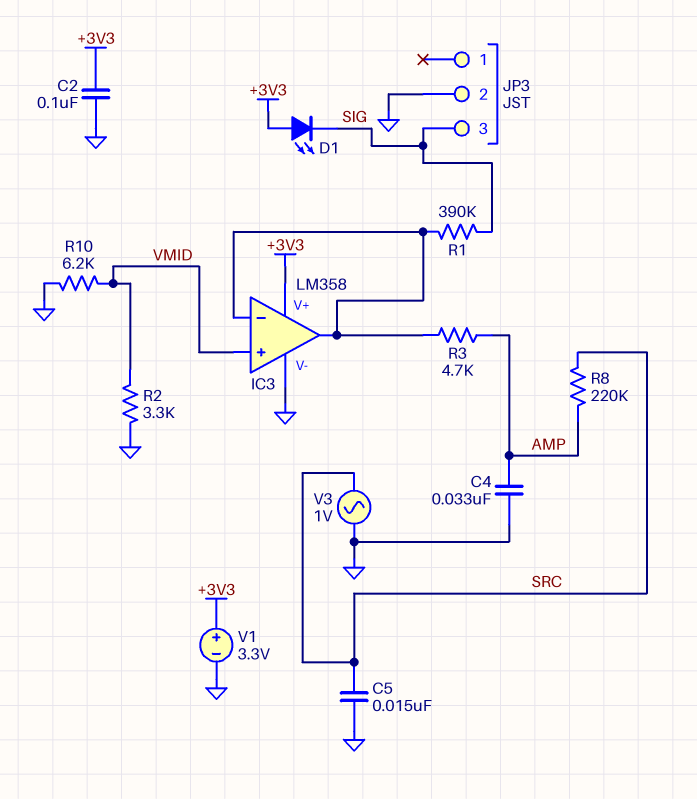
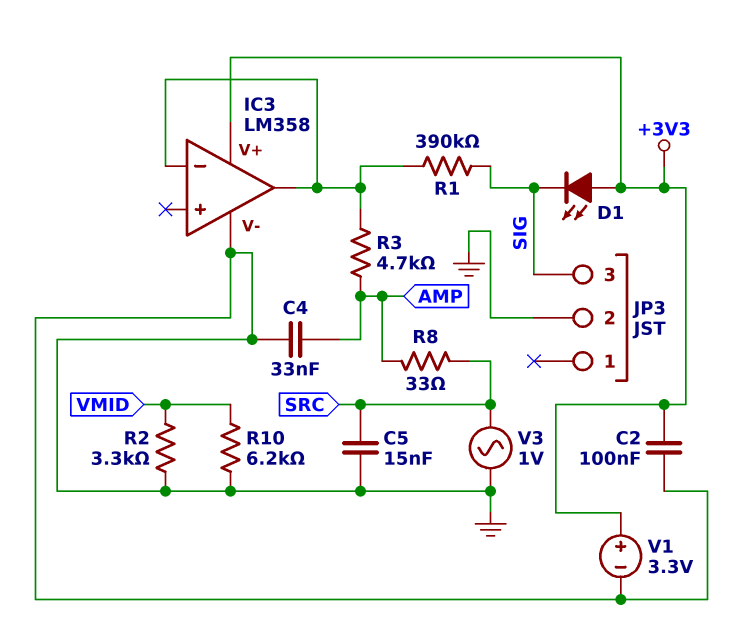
IC3 pin in+: VMID -> none
R8: 220k (AMP, SRC) -> 33 (AMP, SRC)

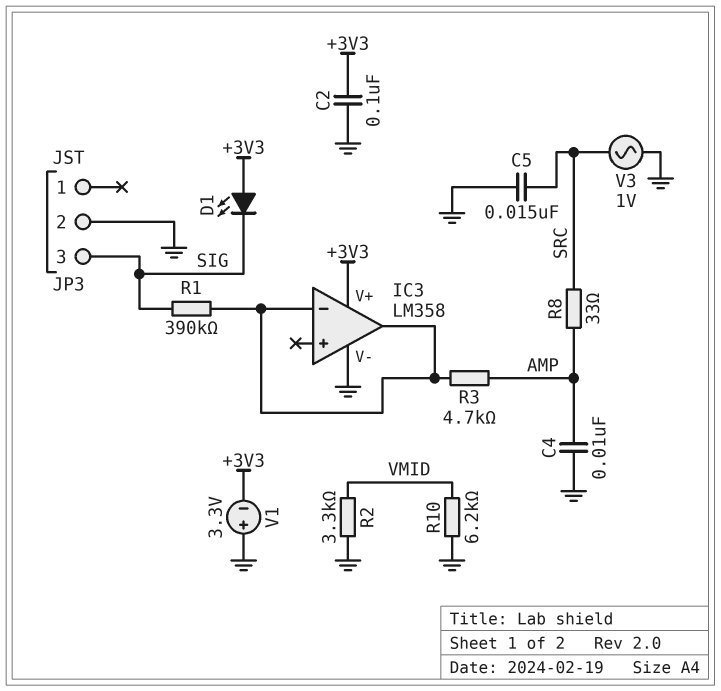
C4: 33nF (AMP, GND) -> 10nF (AMP, GND)
V1: 3.3V (plus +3V3, minus GND) -> 3.3V (plus GND, minus +3V3)

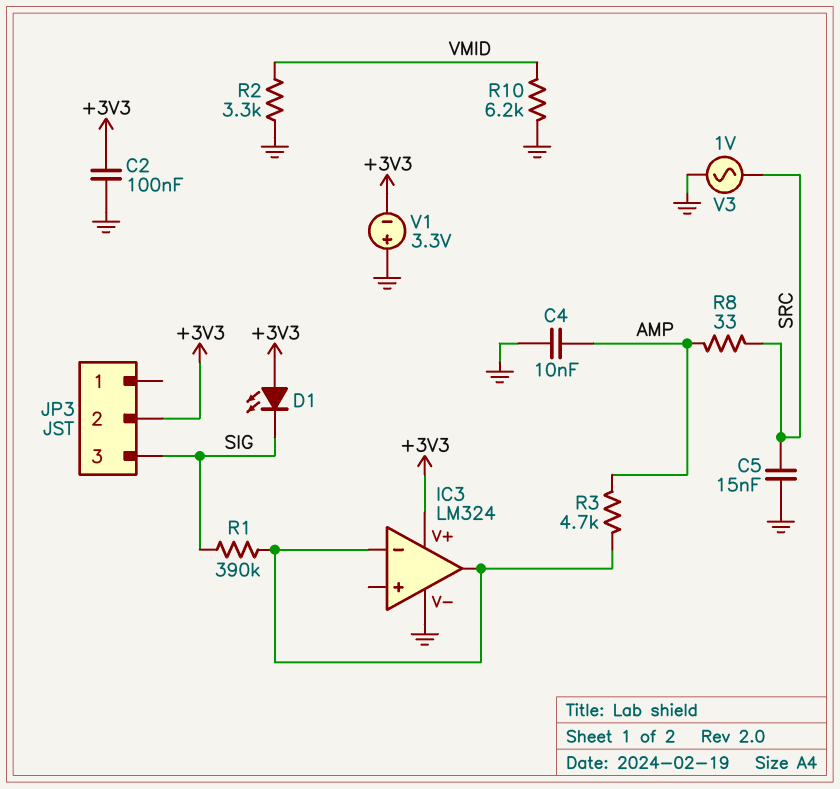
IC3: LM358 -> LM324
JP3 pin 2: GND -> +3V3

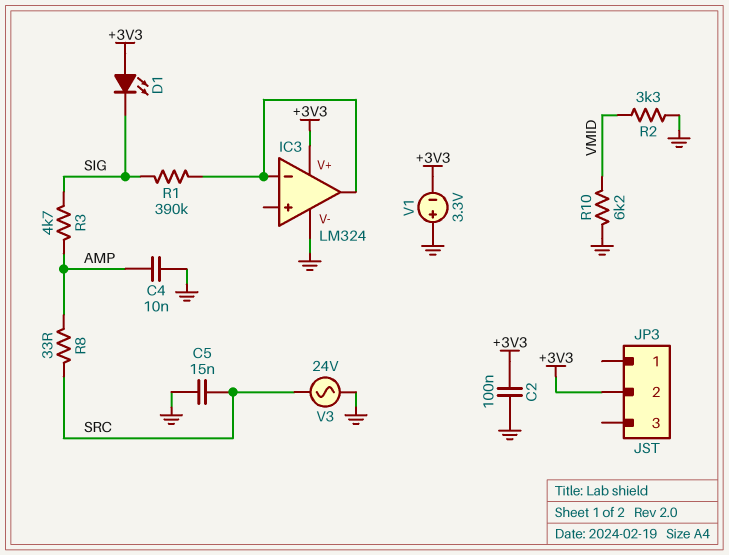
JP3 pin 3: SIG -> none
R3: 4.7k (AMP, IC3/in-) -> 4.7k (AMP, SIG)
V3: AC 1V (GND, SRC) -> AC 24V (GND, SRC)

